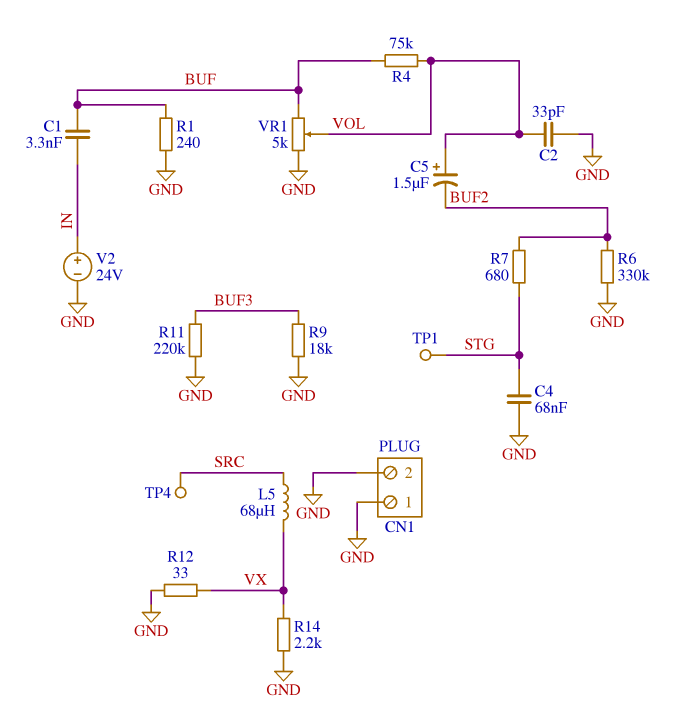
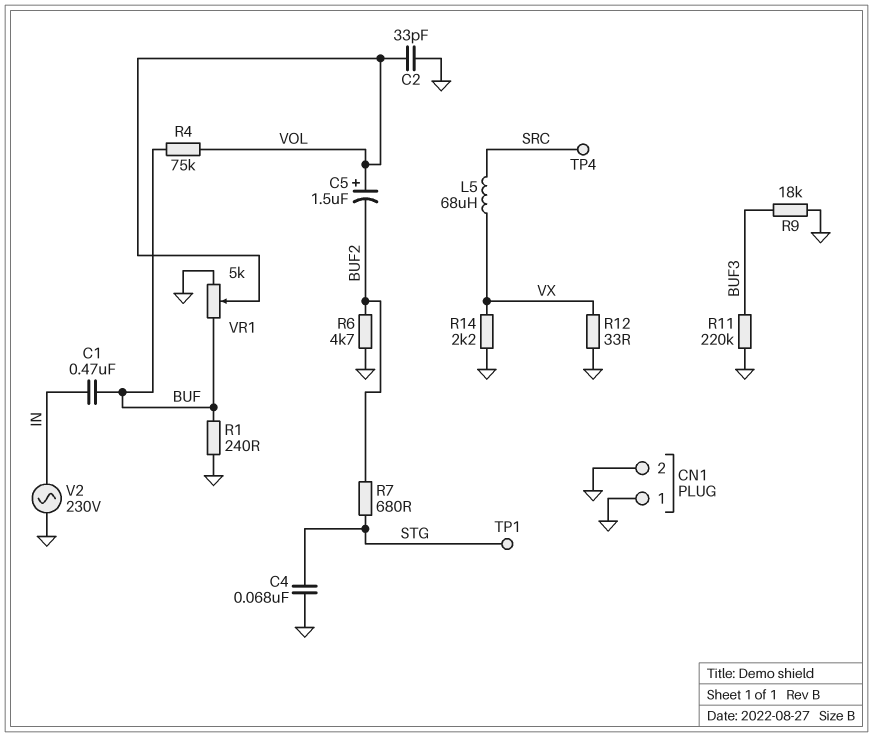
C1: 3.3nF (BUF, IN) -> 470nF (BUF, IN)
R6: 330k (BUF2, GND) -> 4.7k (BUF2, GND)
V2: 24V (plus IN, minus GND) -> AC 230V (GND, IN)

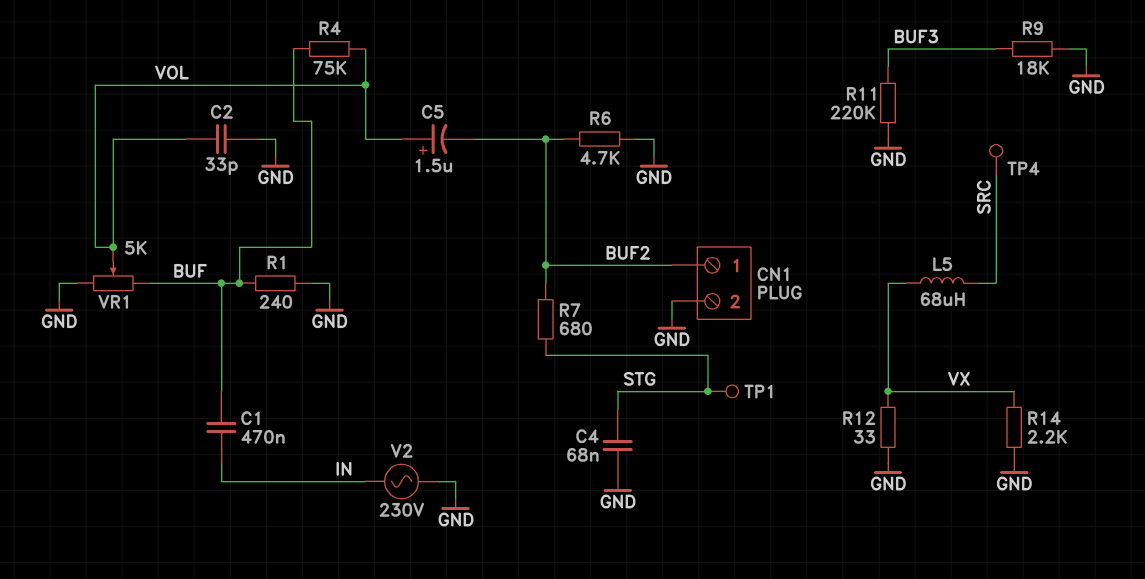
CN1 pin 1: GND -> BUF2

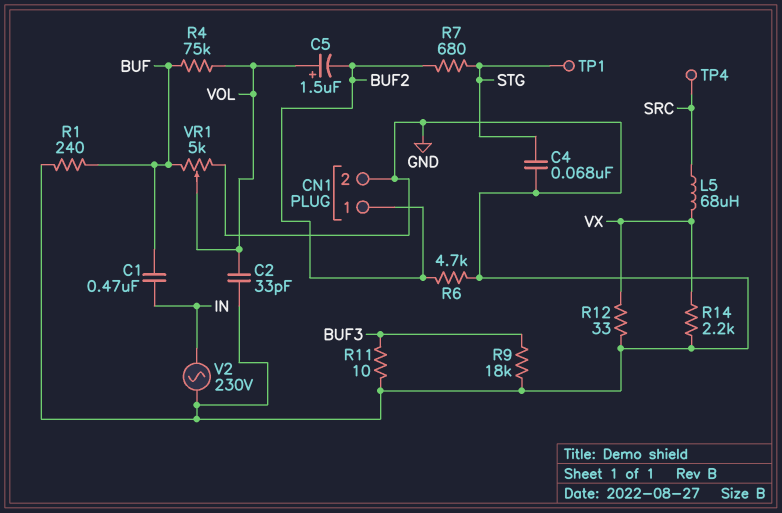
R11: 220k (BUF3, GND) -> 10 (BUF3, GND)

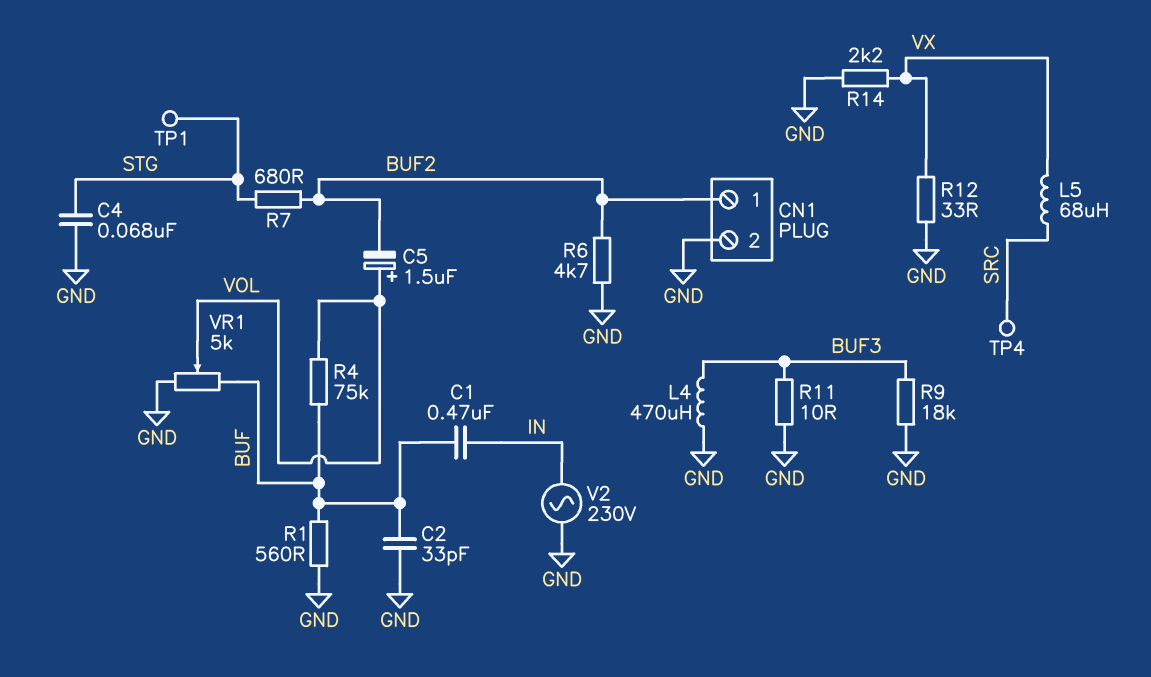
C2: 33pF (GND, VOL) -> 33pF (BUF, GND)
L4: none -> 470uH (BUF3, GND)
R1: 240 (BUF, GND) -> 560 (BUF, GND)

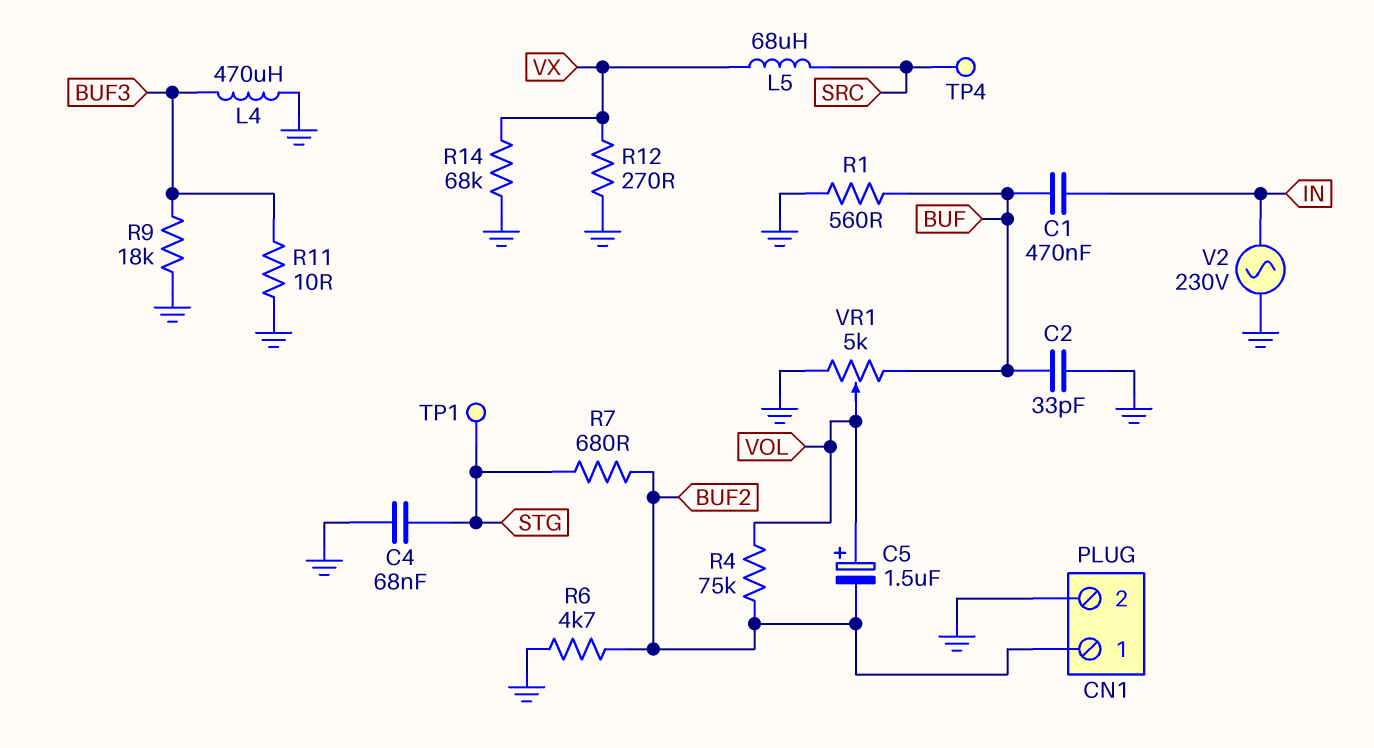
R4: 75k (BUF, VOL) -> 75k (BUF2, VOL)
R12: 33 (GND, VX) -> 270 (GND, VX)
R14: 2.2k (GND, VX) -> 68k (GND, VX)

